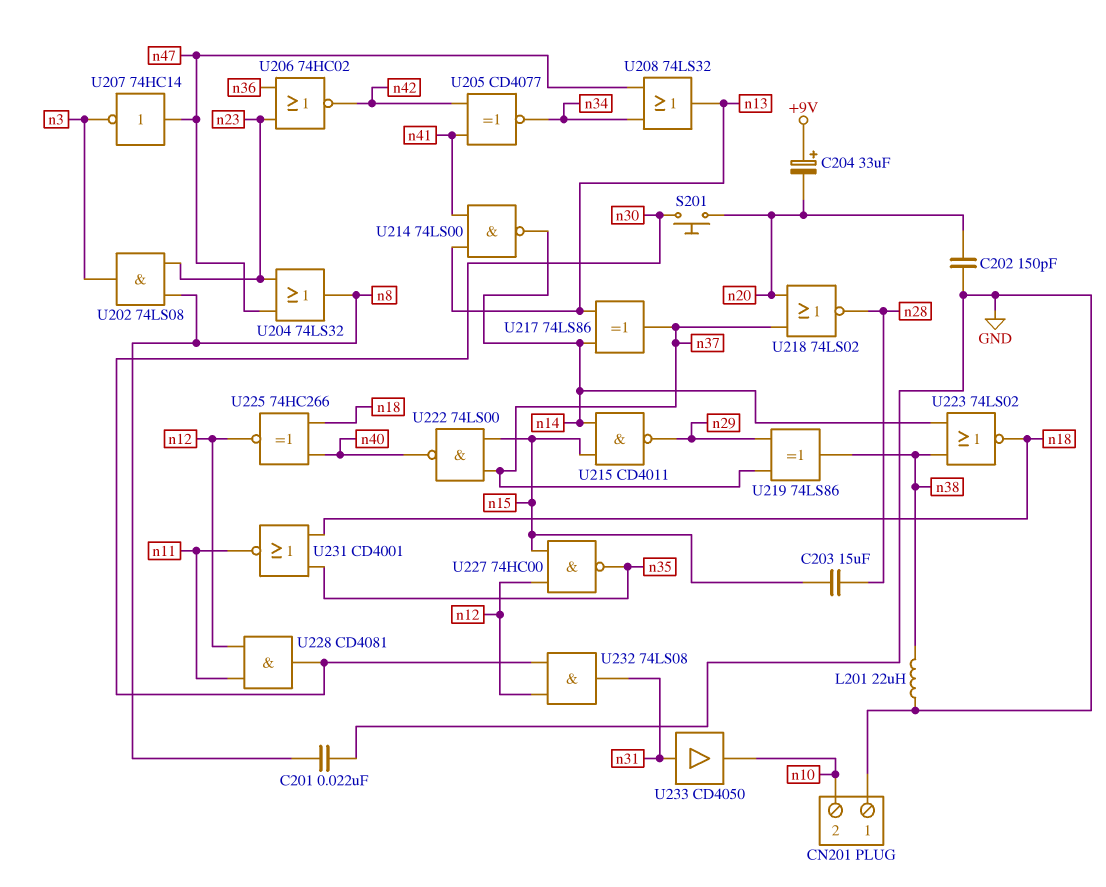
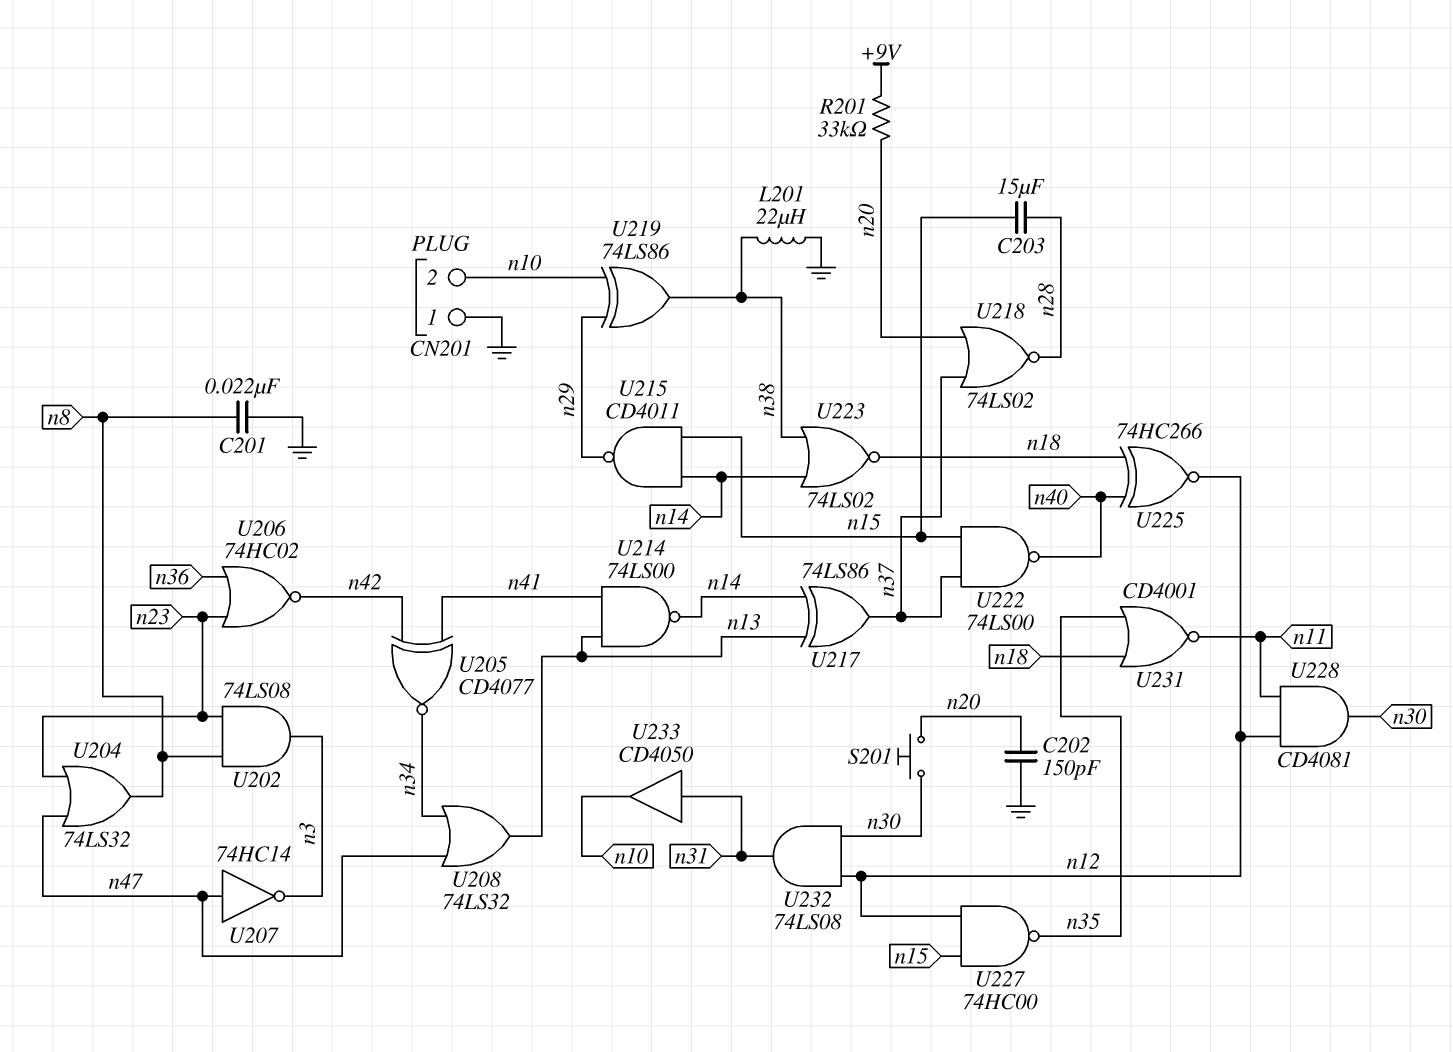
C204: 33uF (plus +9V, minus n20) -> none
R201: none -> 33k (+9V, n20)
U219: XOR 74LS86 (in n29, in n37, out n38) -> XOR 74LS86 (in n10, in n29, out n38)

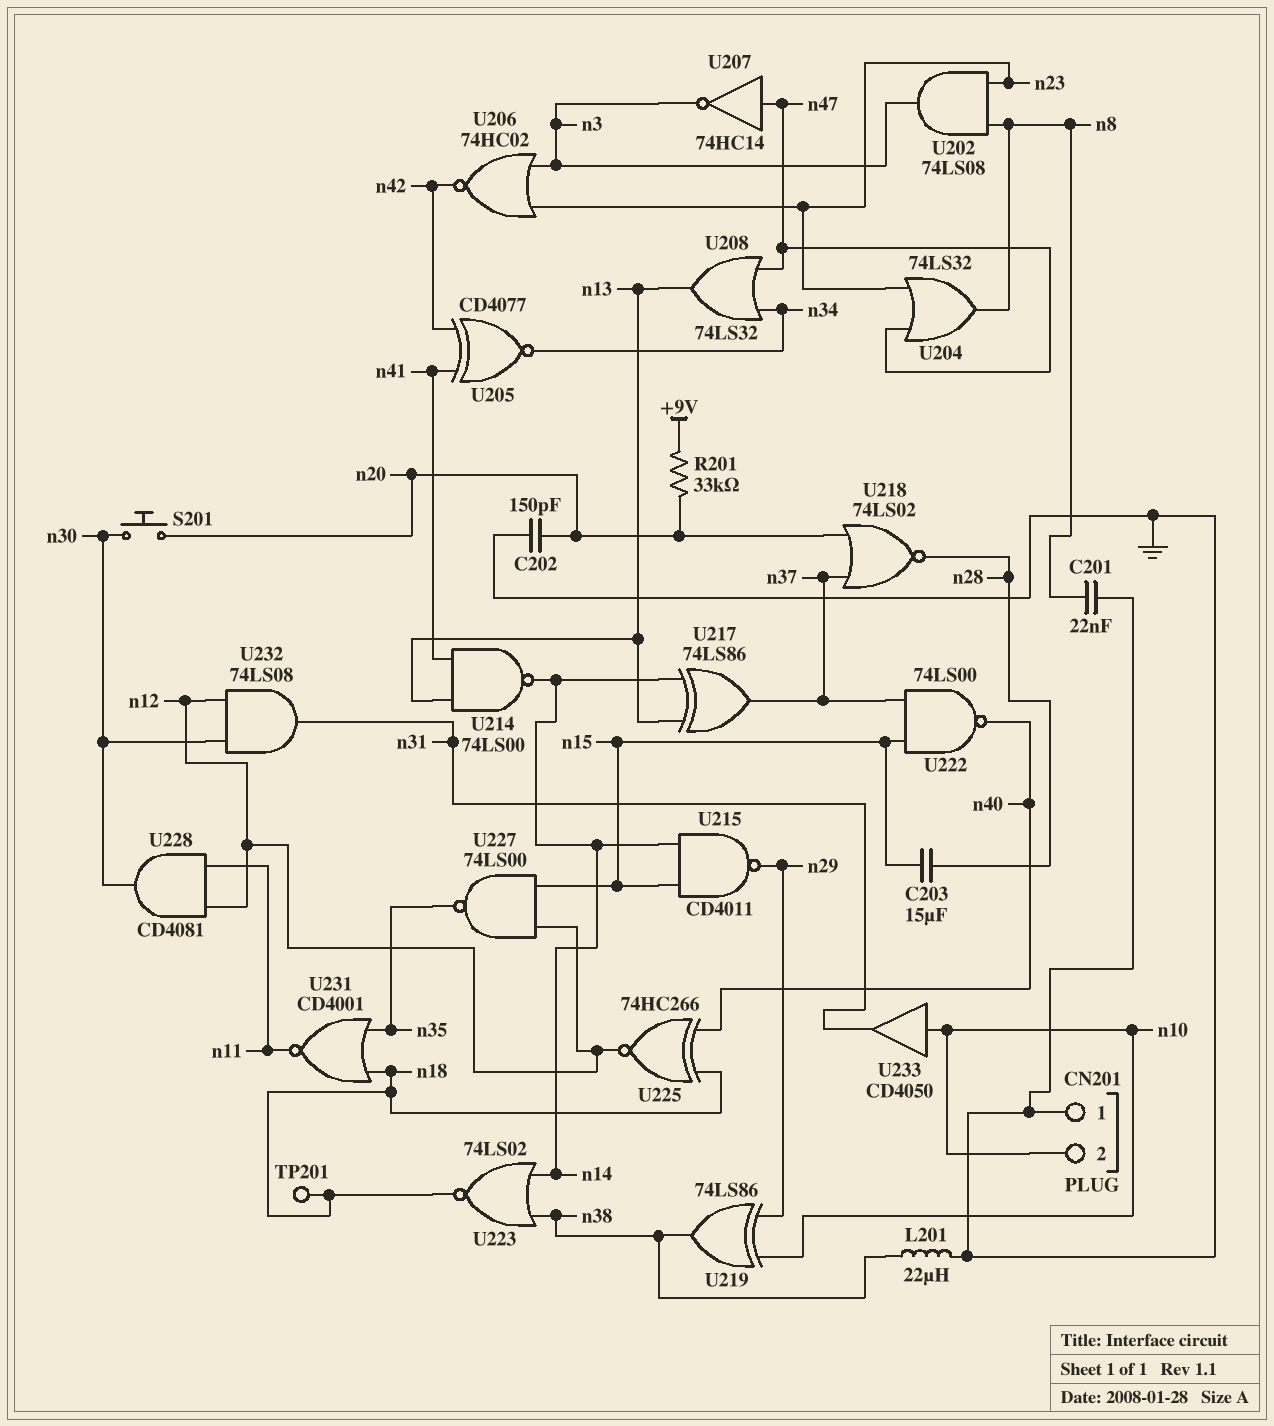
TP201: none -> test point (n18)
U206: NOR 74HC02 (in n23, in n36, out n42) -> NOR 74HC02 (in n3, in n23, out n42)
U227: NAND 74HC00 (in n12, in n15, out n35) -> NAND 74LS00 (in n12, in n15, out n35)
U233: buffer CD4050 (in n31, out n10) -> buffer CD4050 (in n10, out n31)

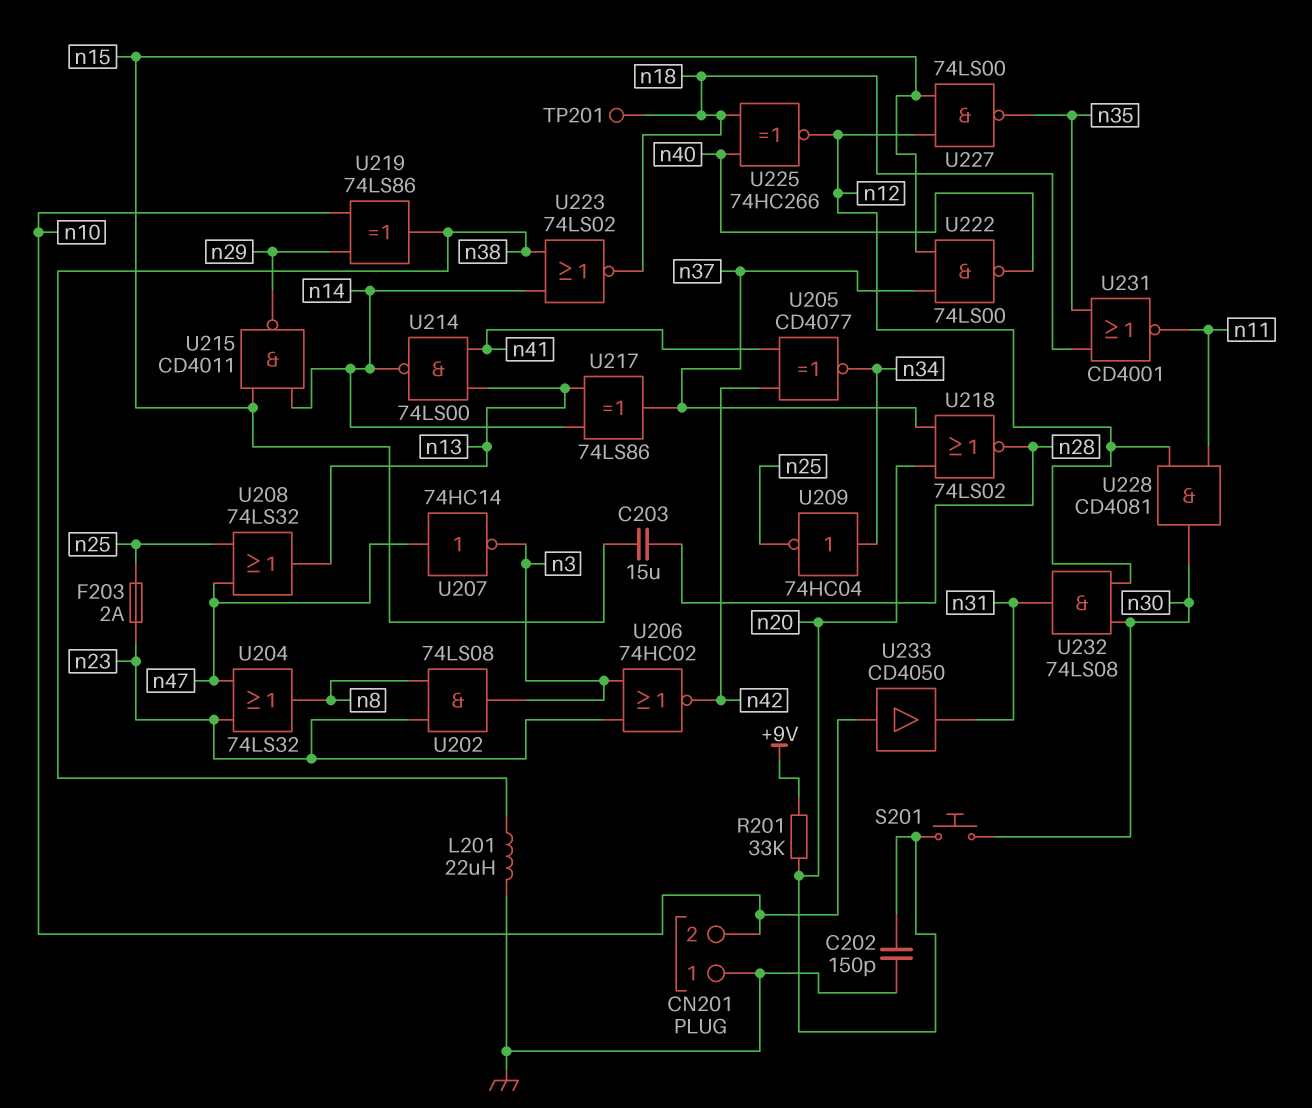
C201: 22nF (GND, n8) -> none
F203: none -> 2A (n23, n25)
U208: OR 74LS32 (in n34, in n47, out n13) -> OR 74LS32 (in n25, in n47, out n13)
U209: none -> NOT 74HC04 (in n34, out n25)

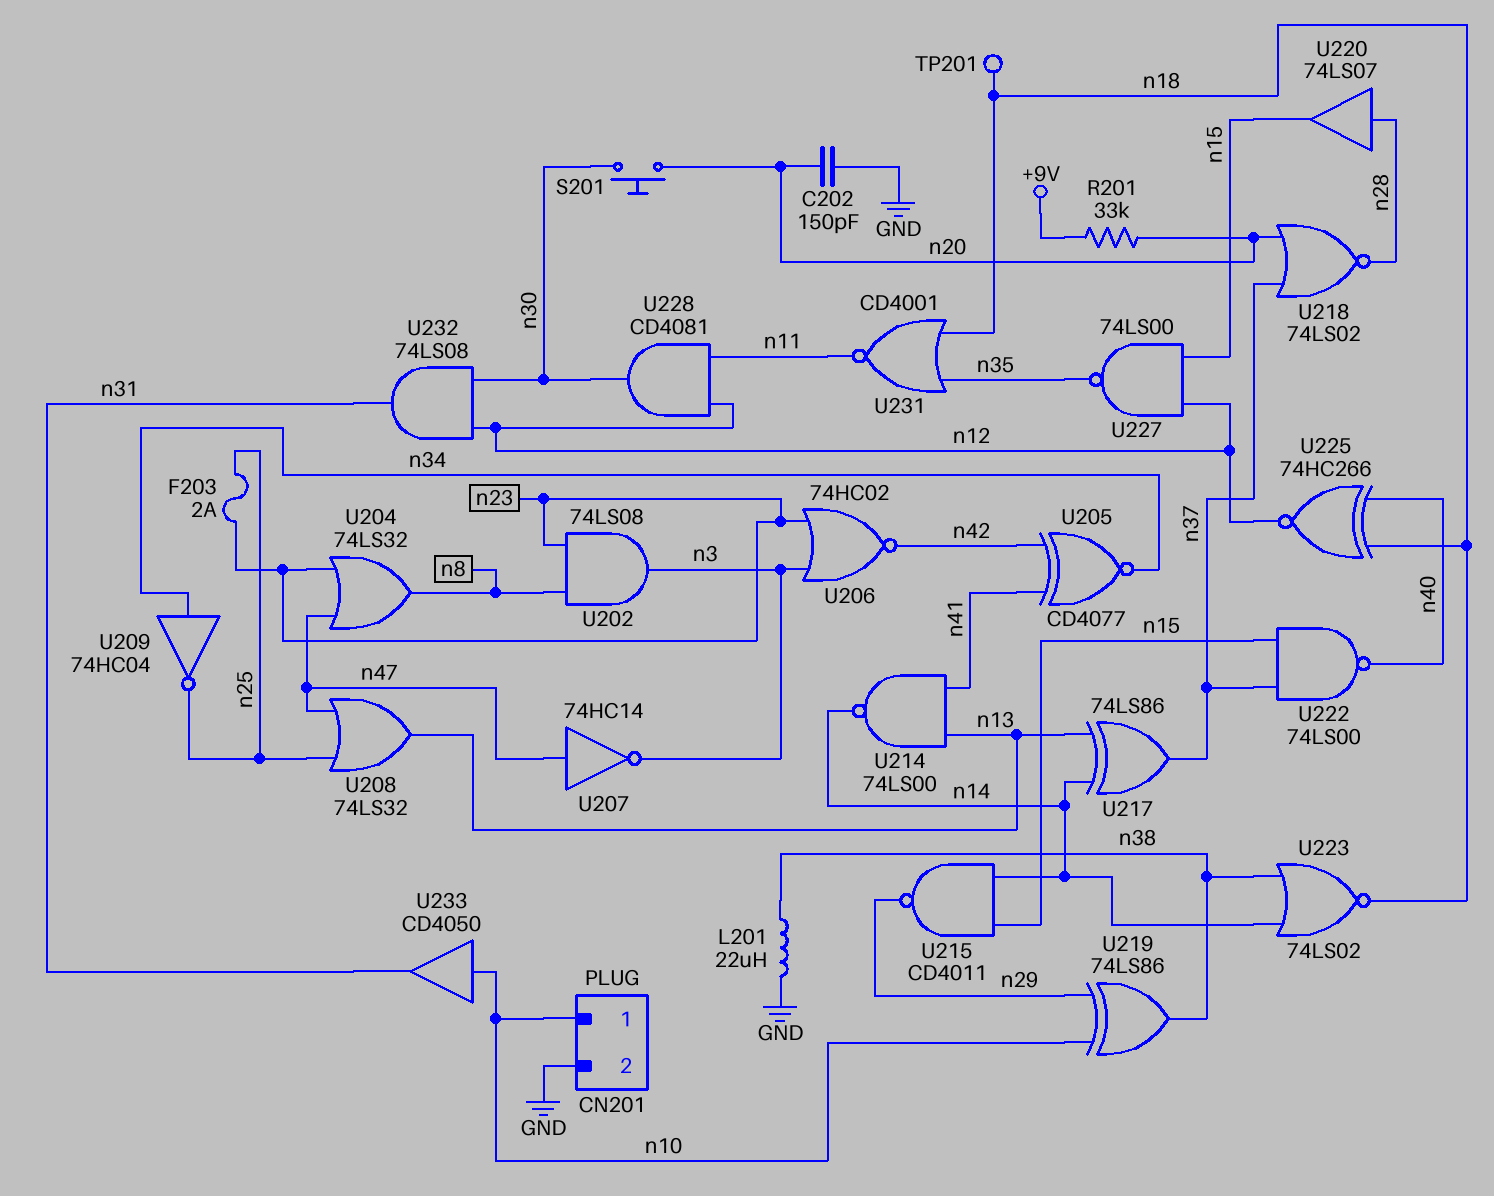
C203: 15uF (n15, n28) -> none
CN201 pin 1: GND -> n10
CN201 pin 2: n10 -> GND
U220: none -> buffer 74LS07 (in n28, out n15)

